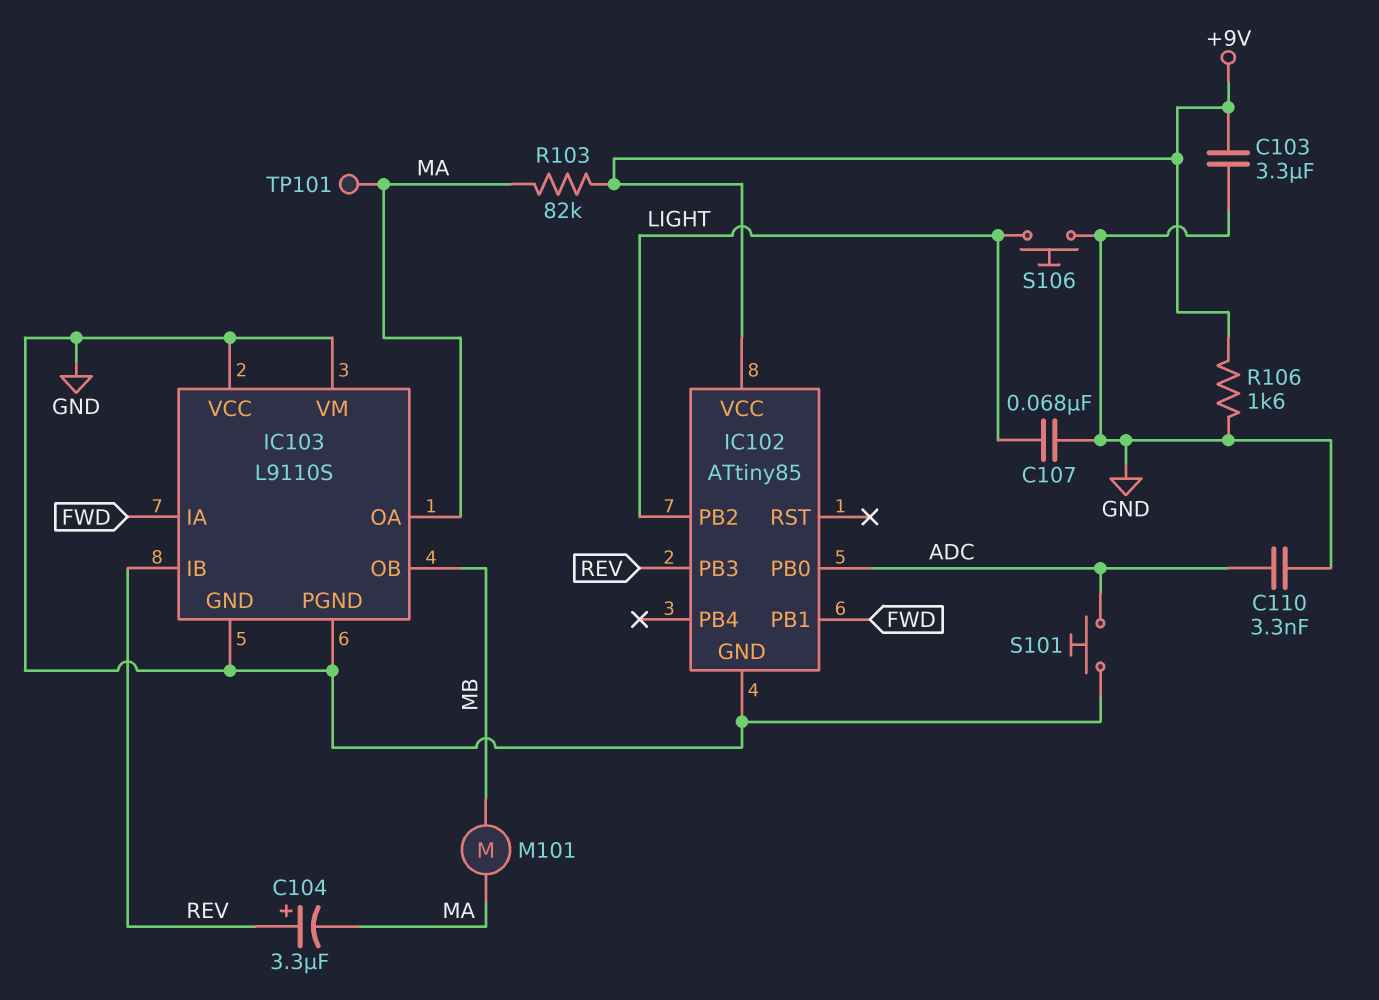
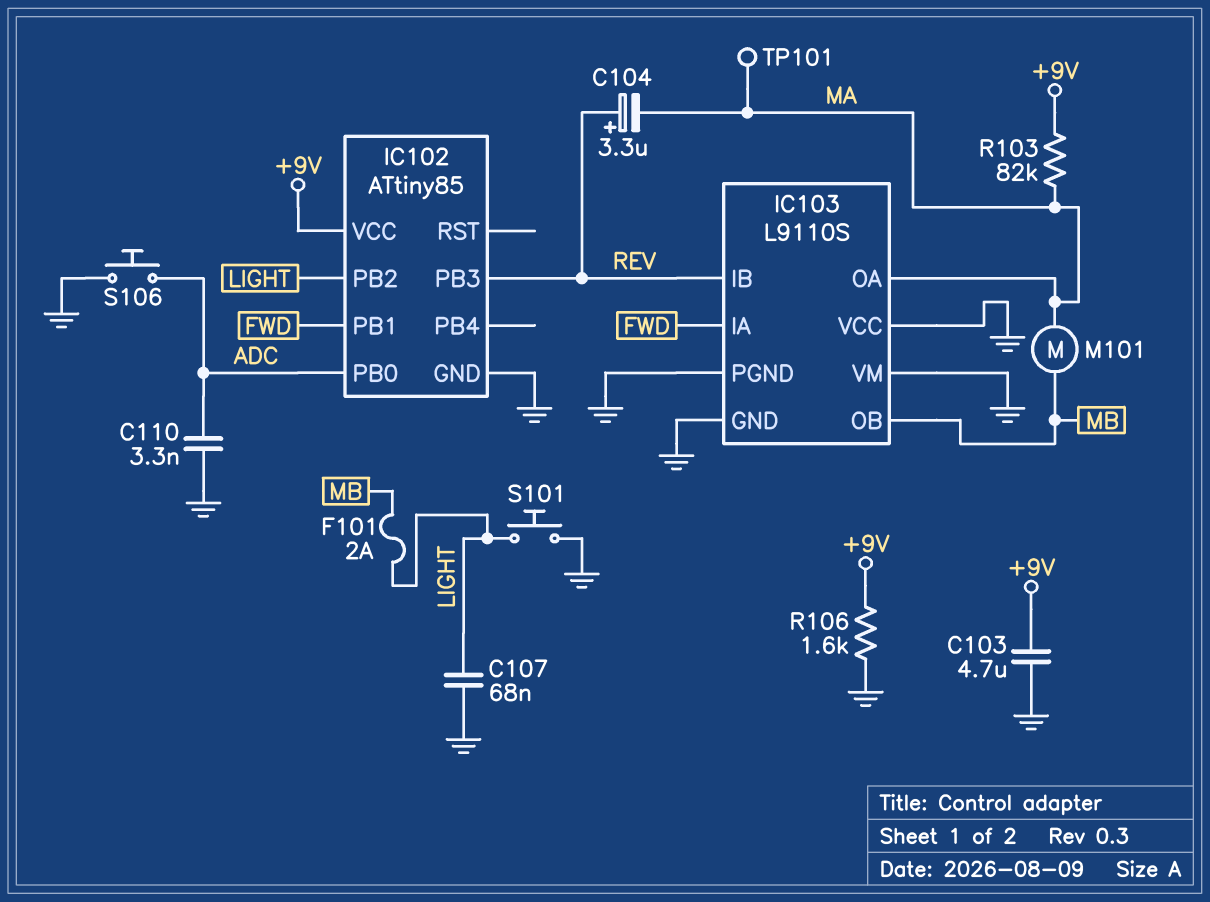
C103: 3.3uF (+9V, GND) -> 4.7uF (+9V, GND)
F101: none -> 2A (LIGHT, MB)
S101: button (ADC, GND) -> button (GND, LIGHT)
S106: button (GND, LIGHT) -> button (ADC, GND)

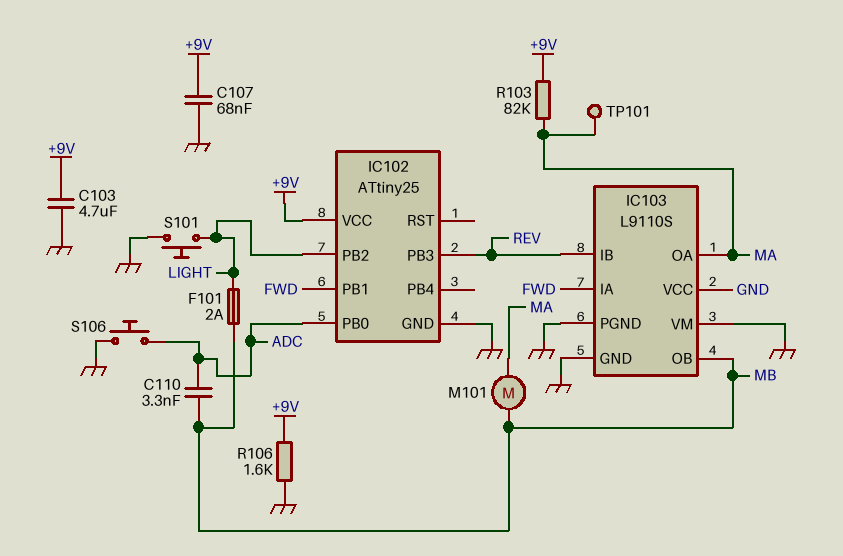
C104: 3.3uF (plus REV, minus MA) -> none
C107: 68nF (GND, LIGHT) -> 68nF (+9V, GND)
C110: 3.3nF (ADC, GND) -> 3.3nF (ADC, MB)
IC102: ATtiny85 -> ATtiny25

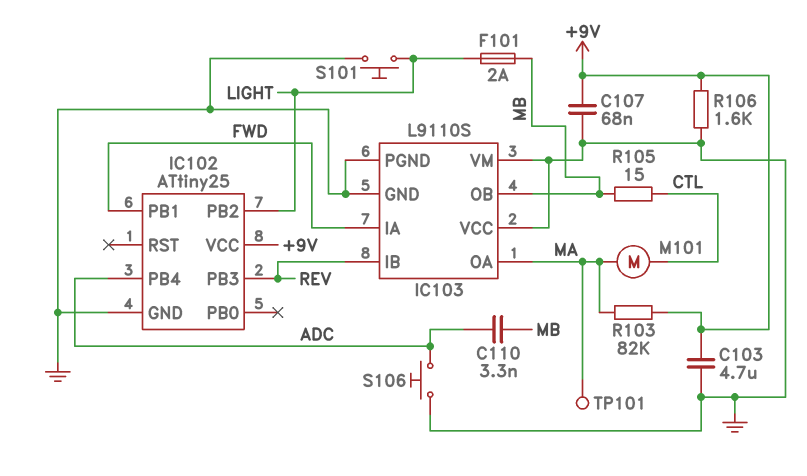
IC102 pin PB0: ADC -> none
IC102 pin PB4: none -> ADC
M101: motor (MA, MB) -> motor (CTL, MA)
R105: none -> 15 (CTL, MB)

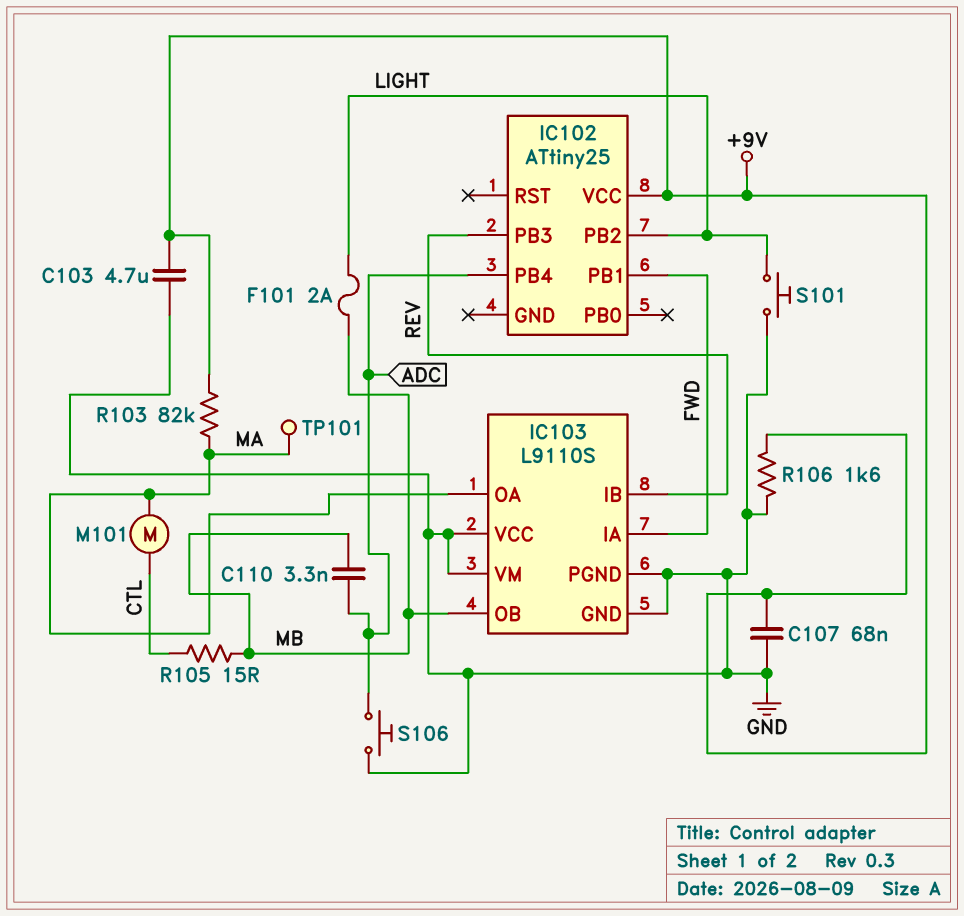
IC102 pin GND: GND -> none

